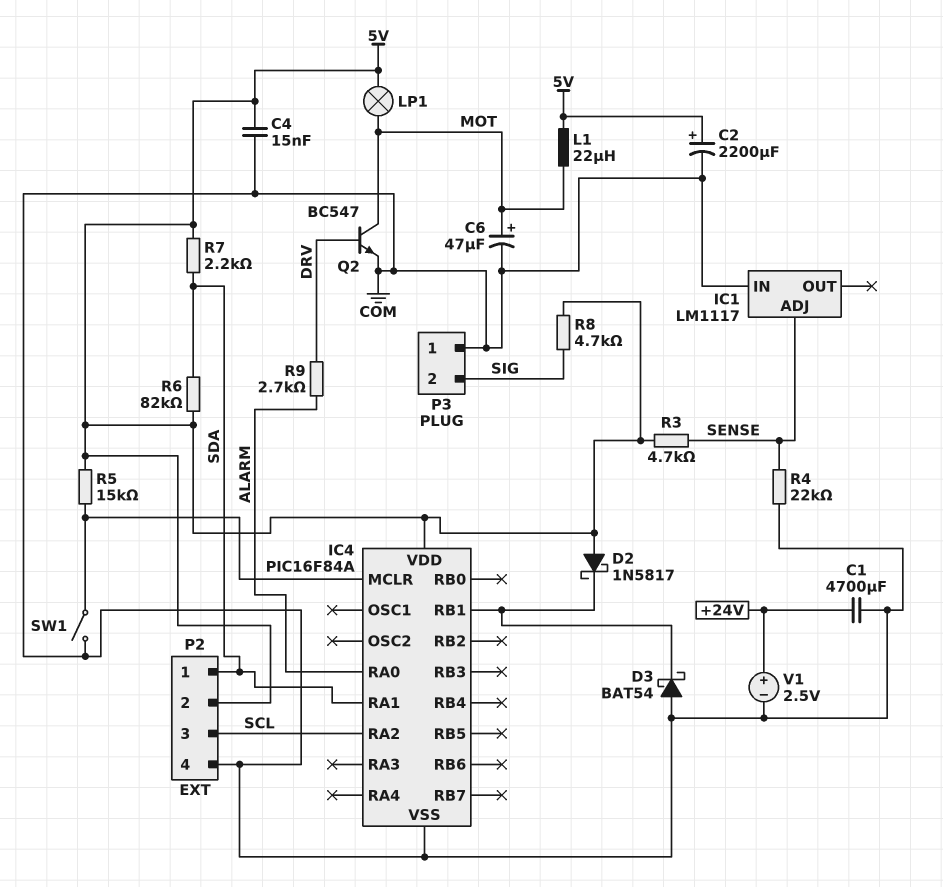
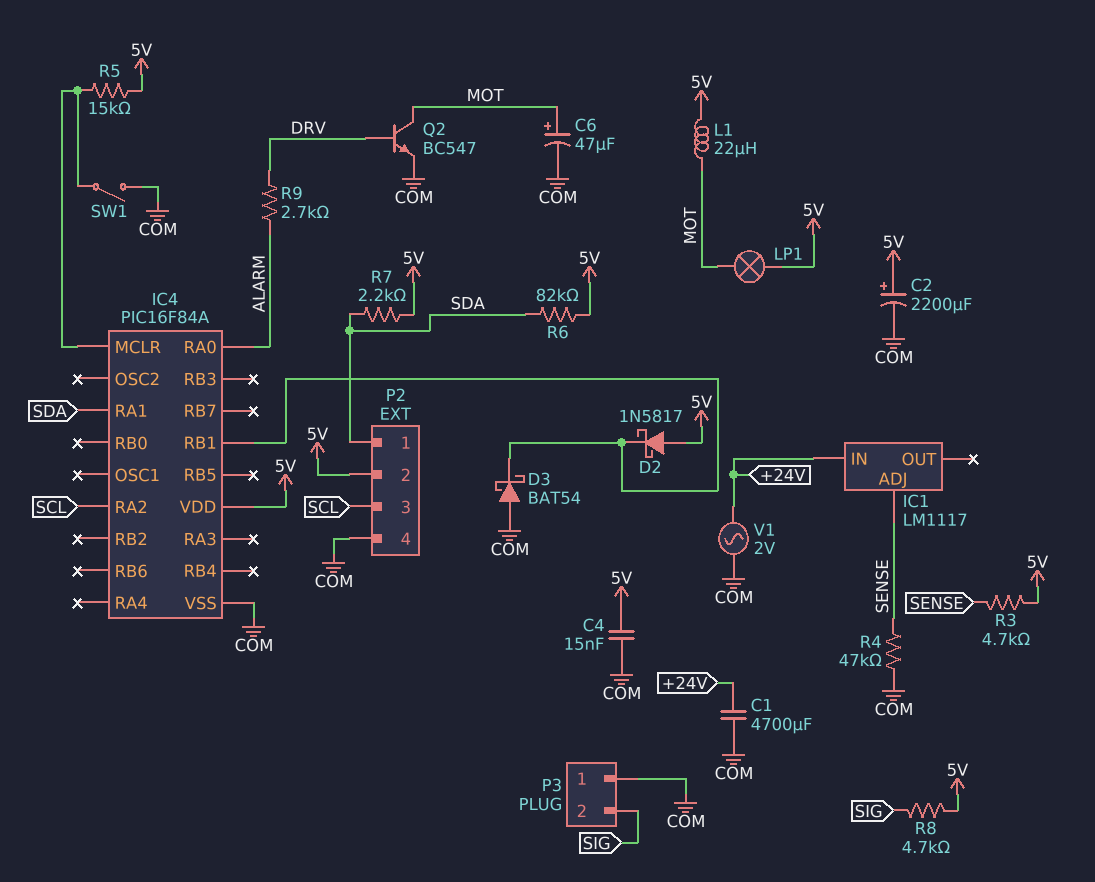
IC1 pin IN: COM -> +24V
R4: 22k (COM, SENSE) -> 47k (COM, SENSE)
V1: 2.5V (plus +24V, minus COM) -> AC 2V (+24V, COM)

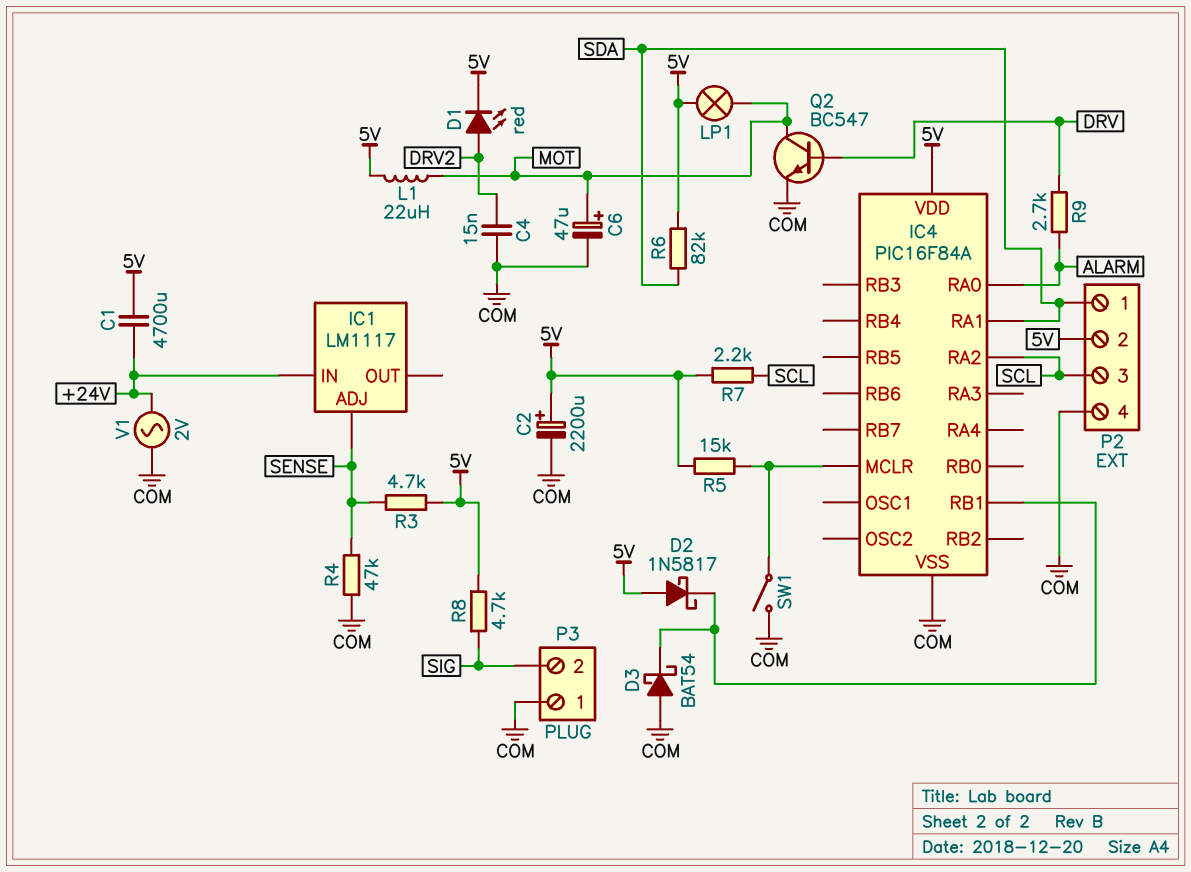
C1: 4700uF (+24V, COM) -> 4700uF (+24V, 5V)
C4: 15nF (5V, COM) -> 15nF (COM, DRV2)
D1: none -> LED red (A DRV2, K 5V)
R7: 2.2k (5V, SDA) -> 2.2k (5V, SCL)

